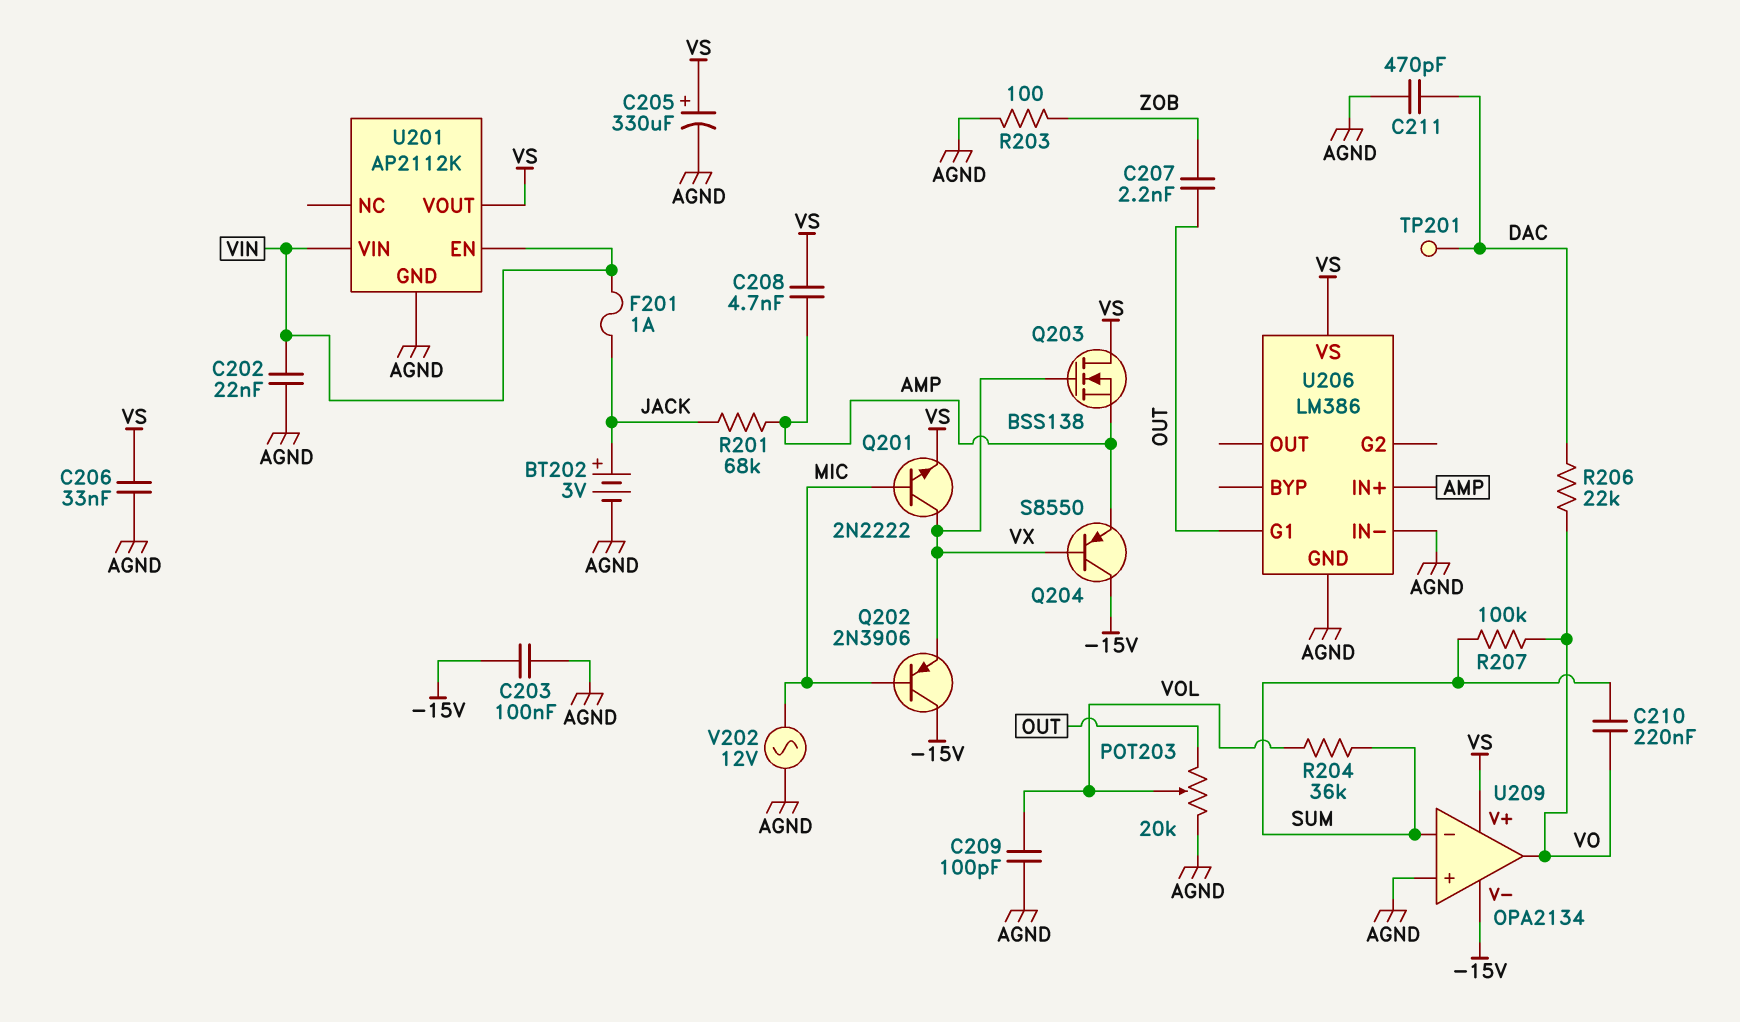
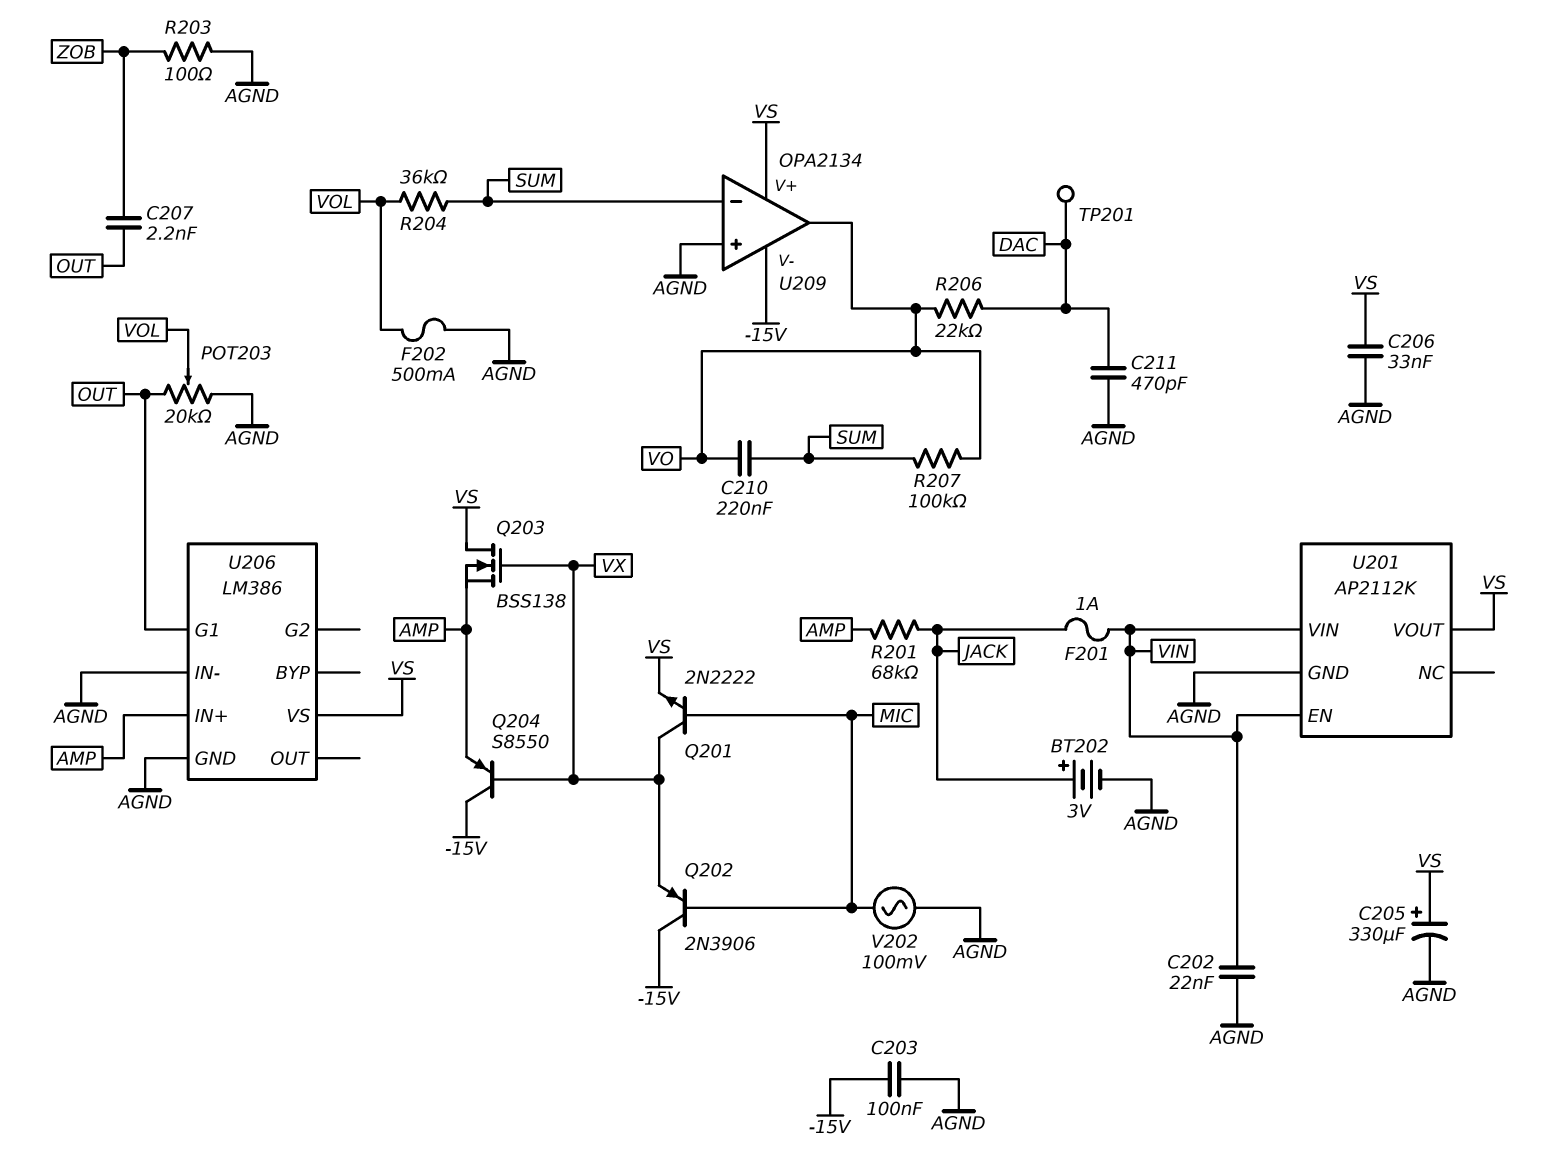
C208: 4.7nF (AMP, VS) -> none
C209: 100pF (AGND, VOL) -> none
F202: none -> 500mA (AGND, VOL)
V202: AC 12V (AGND, MIC) -> AC 100mV (AGND, MIC)

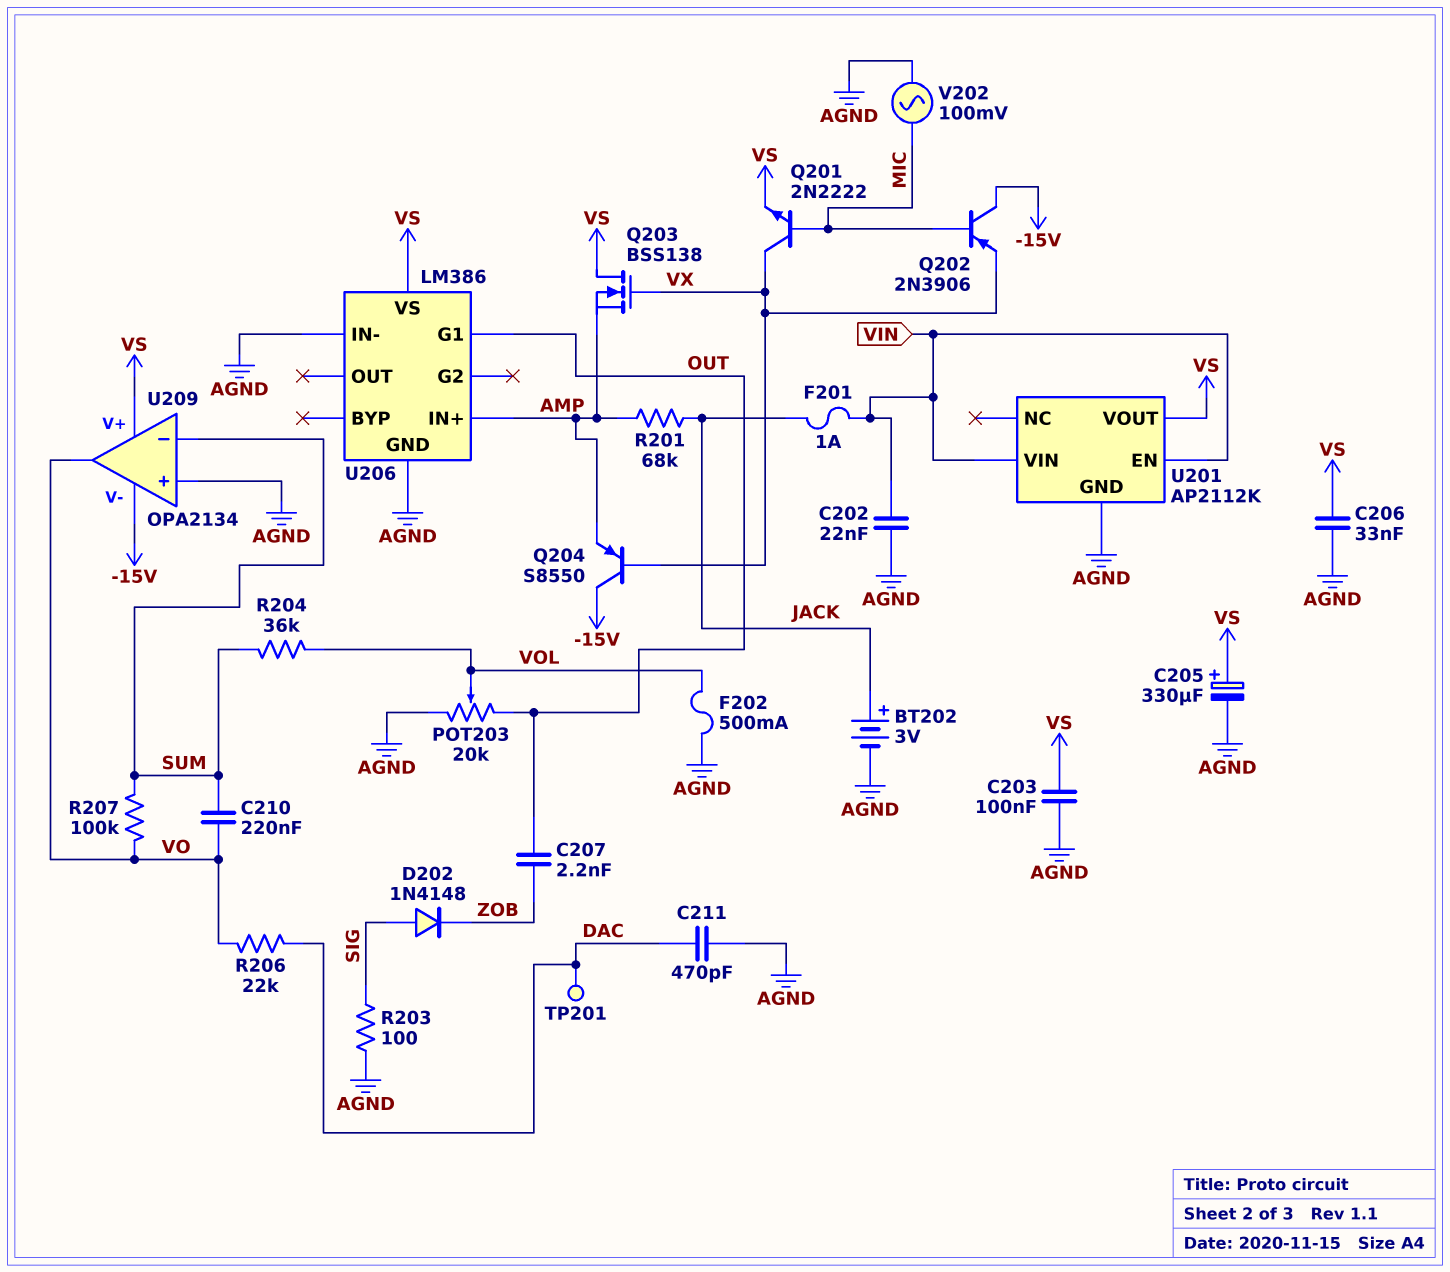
C203: 100nF (-15V, AGND) -> 100nF (AGND, VS)
D202: none -> diode 1N4148 (A SIG, K ZOB)
R203: 100 (AGND, ZOB) -> 100 (AGND, SIG)

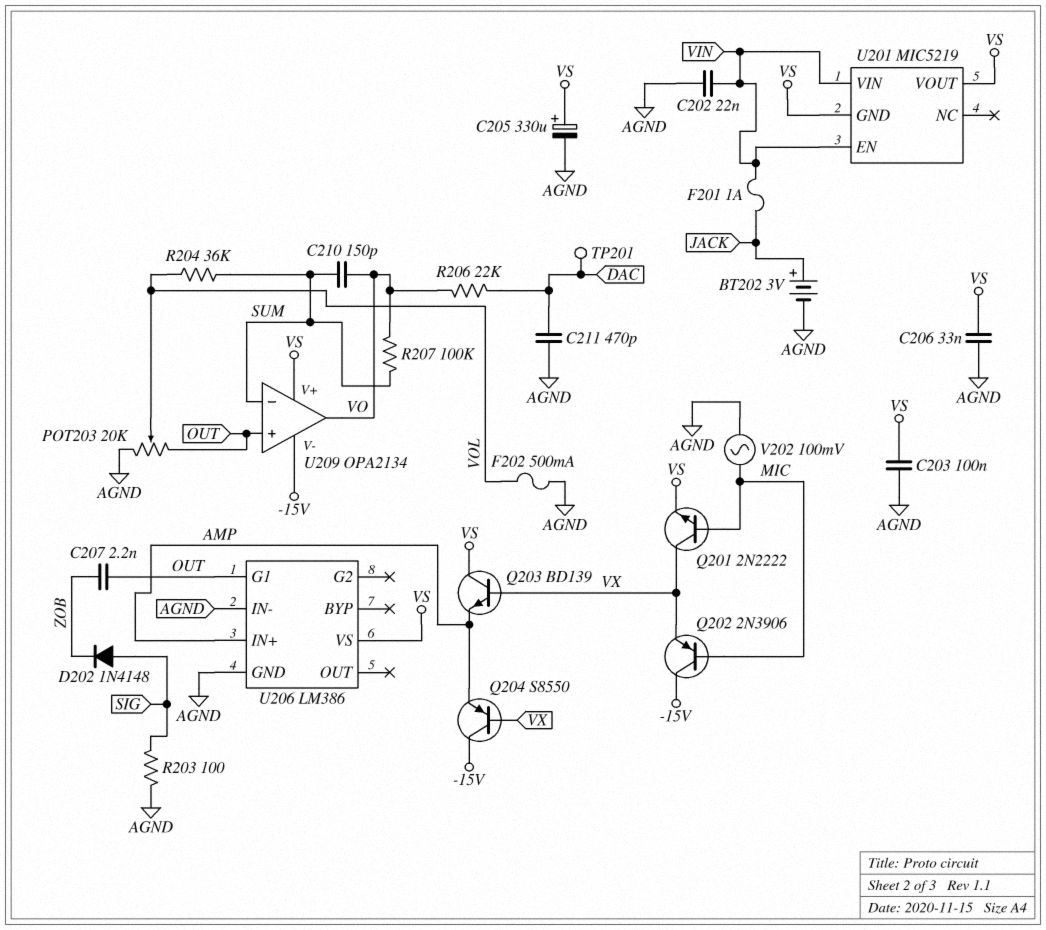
C210: 220nF (SUM, VO) -> 150pF (SUM, VO)
Q203: NMOS BSS138 (G VX, D VS, S AMP) -> NPN BD139 (B VX, C VS, E AMP)
R201: 68k (AMP, JACK) -> none
U201: AP2112K -> MIC5219
U201 pin GND: AGND -> VS
U209 pin in+: AGND -> OUT

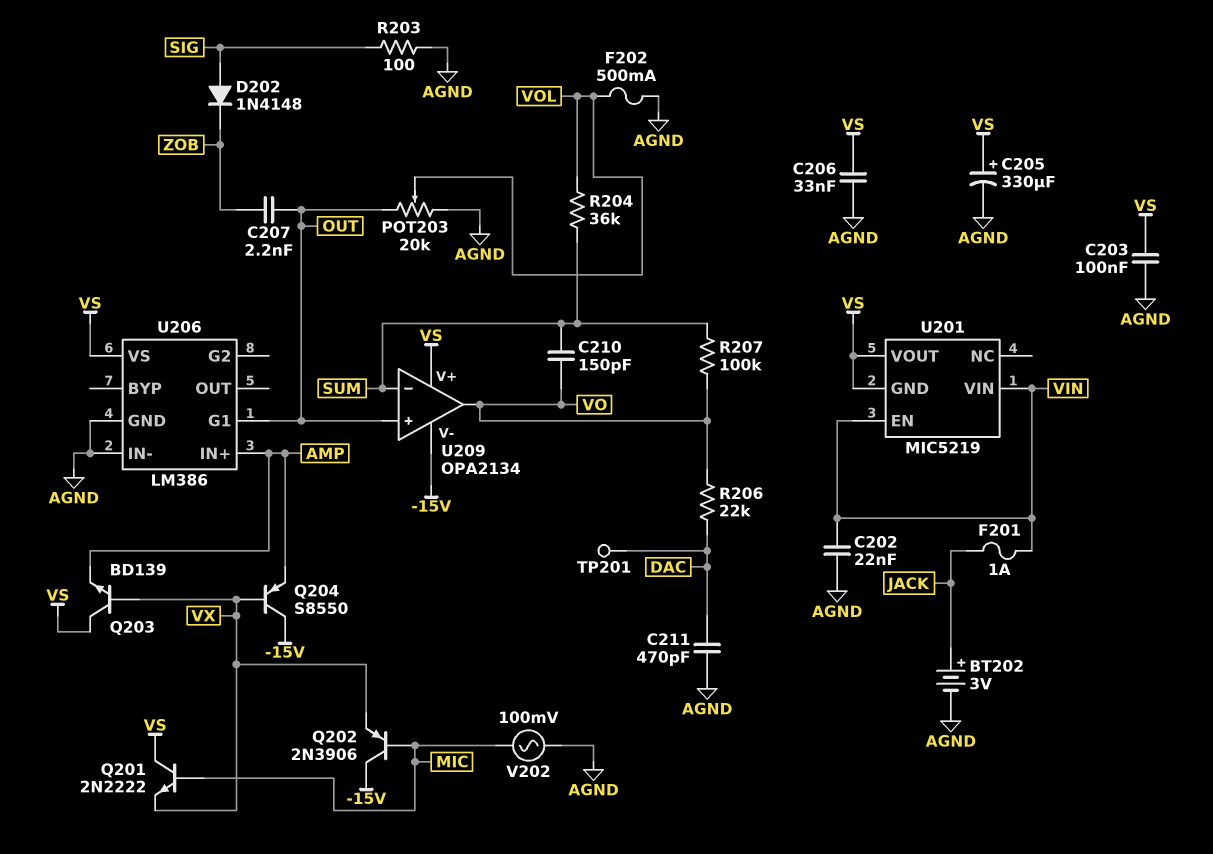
Q201: NPN 2N2222 (B MIC, C VX, E VS) -> NPN 2N2222 (B MIC, C VS, E VX)

